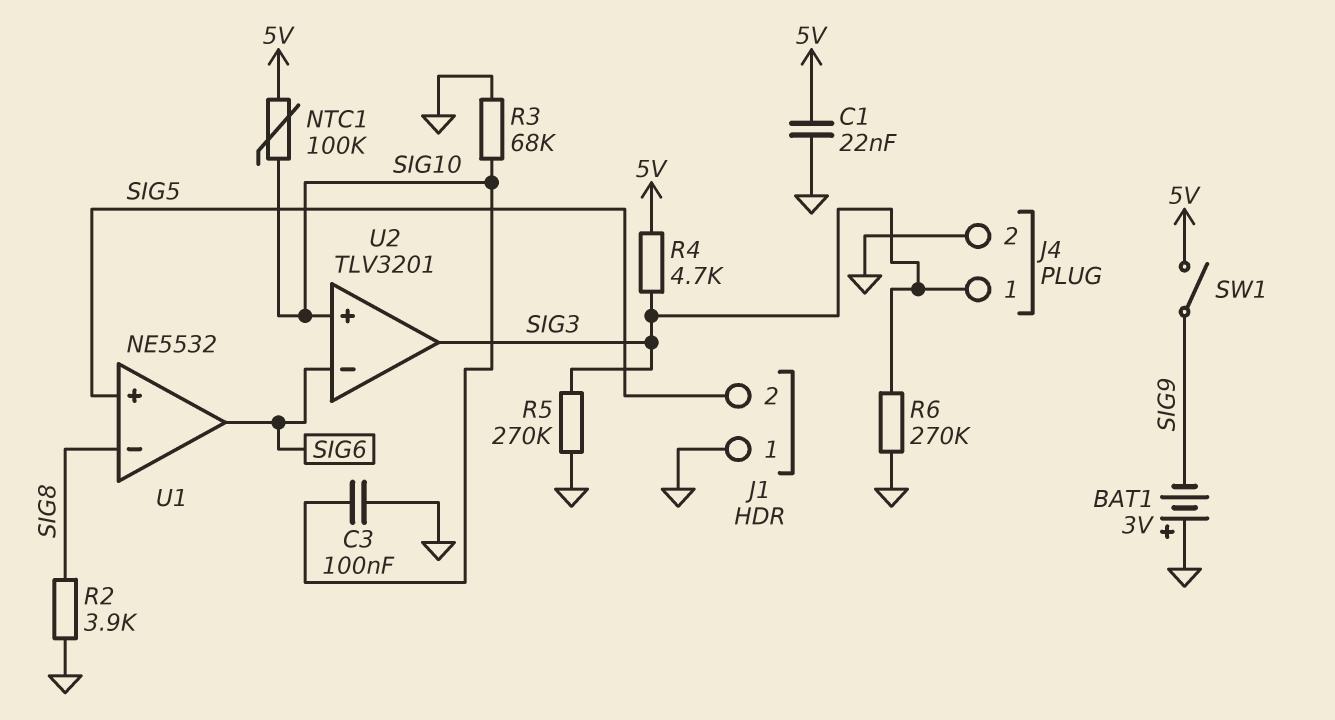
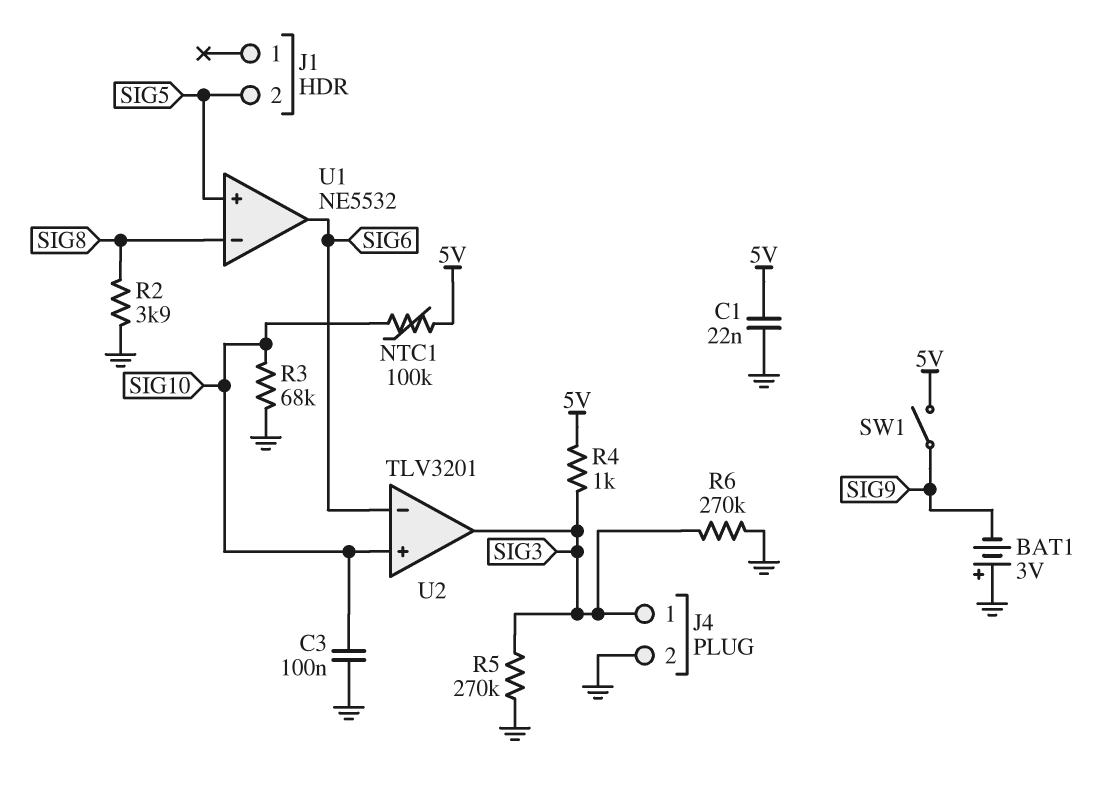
J1 pin 1: GND -> none
R4: 4.7k (5V, SIG3) -> 1k (5V, SIG3)

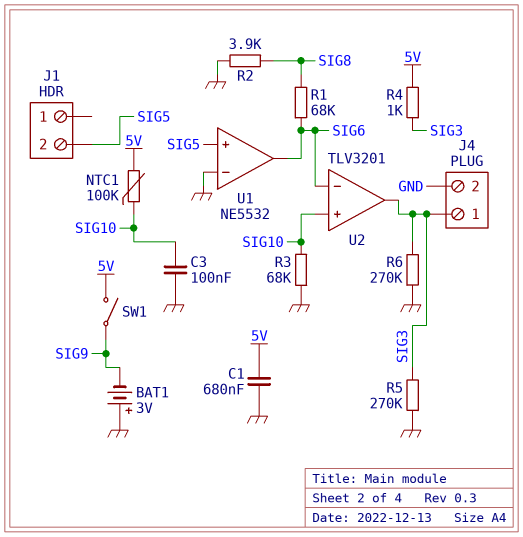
C1: 22nF (5V, GND) -> 680nF (5V, GND)
R1: none -> 68k (SIG6, SIG8)
U1 pin in-: SIG8 -> GND

